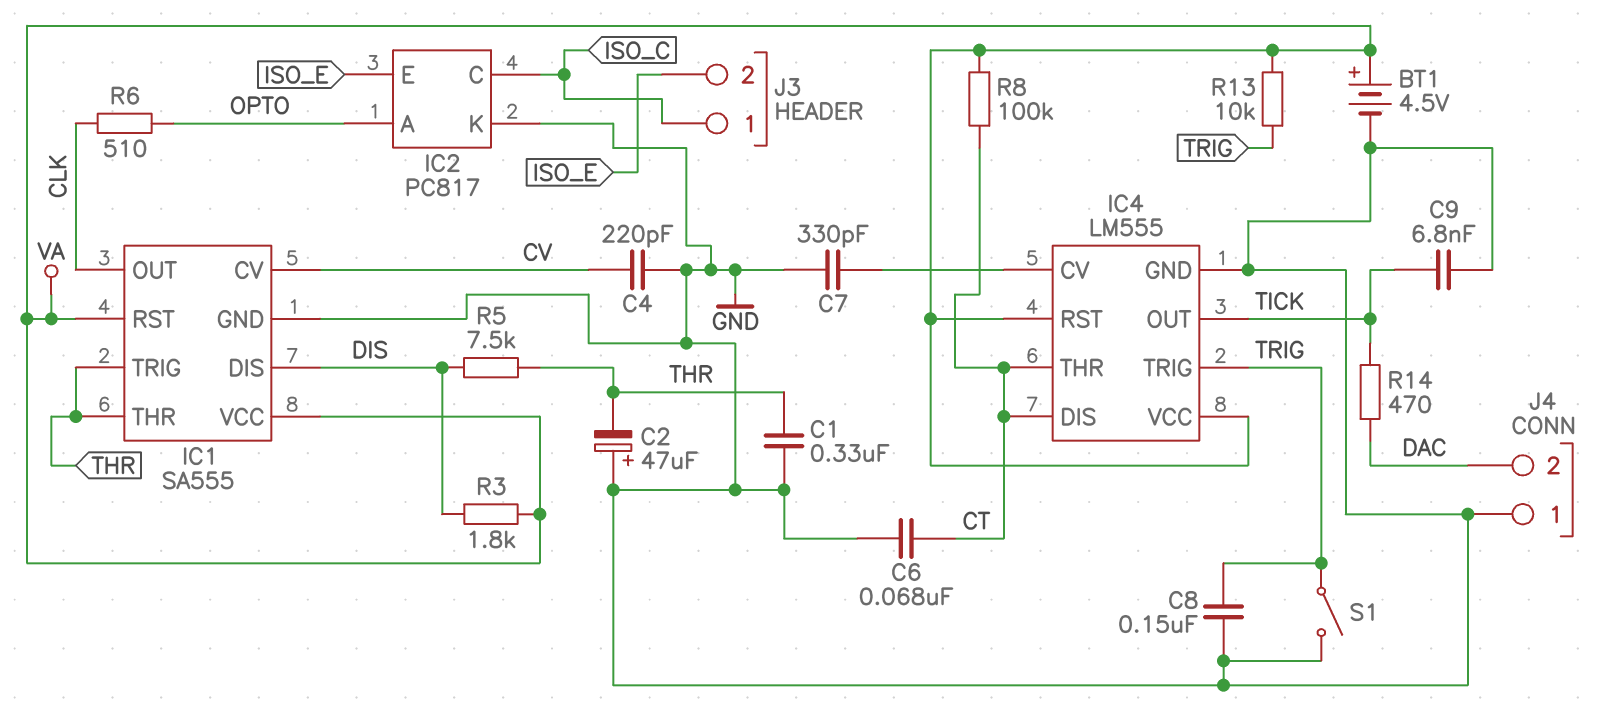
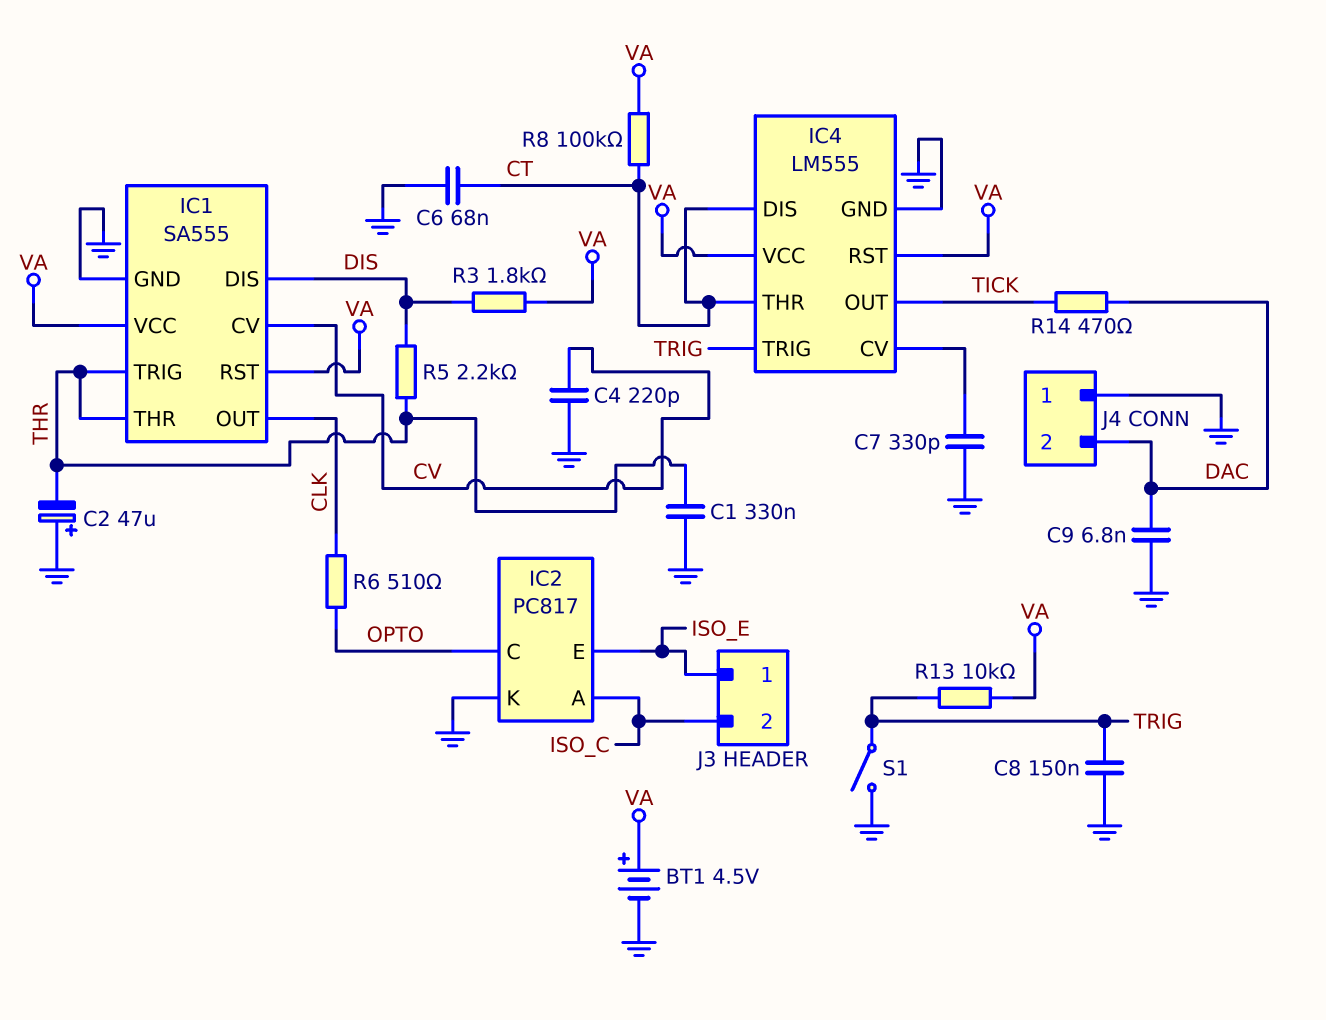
C9: 6.8nF (GND, TICK) -> 6.8nF (DAC, GND)
IC2 pin A: OPTO -> ISO_C
IC2 pin C: ISO_C -> OPTO
J3 pin 1: ISO_C -> ISO_E
J3 pin 2: ISO_E -> ISO_C
R5: 7.5k (DIS, THR) -> 2.2k (DIS, THR)

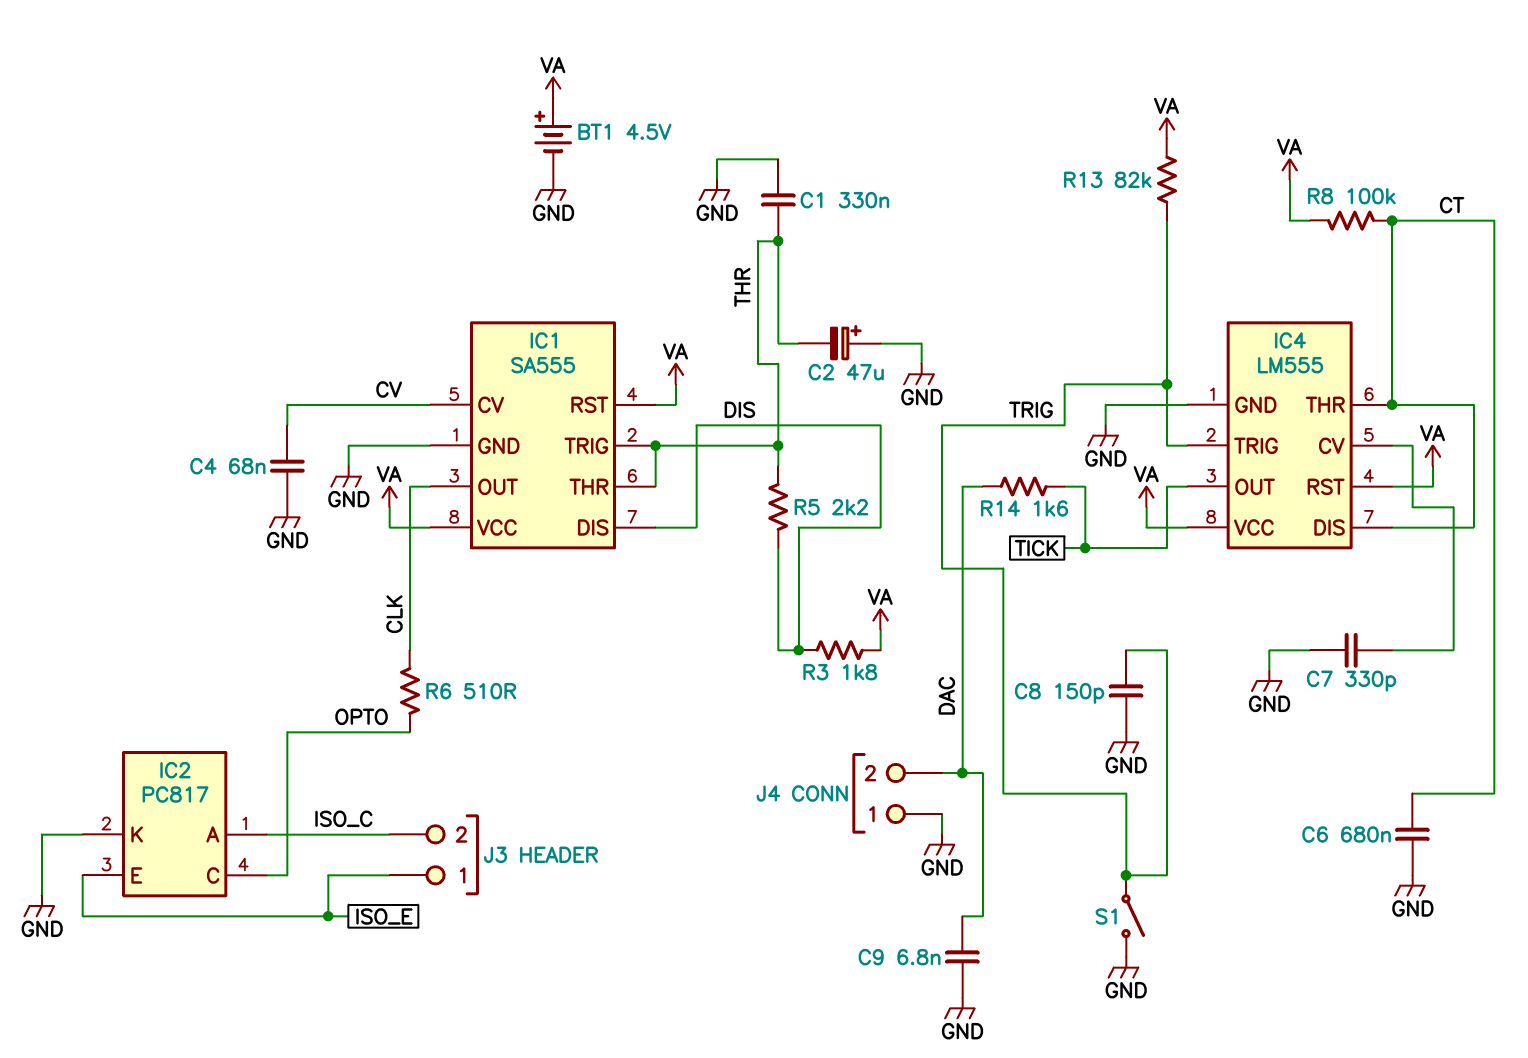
C4: 220pF (CV, GND) -> 68nF (CV, GND)
C6: 68nF (CT, GND) -> 680nF (CT, GND)
C8: 150nF (GND, TRIG) -> 150pF (GND, TRIG)
R13: 10k (TRIG, VA) -> 82k (TRIG, VA)
R14: 470 (DAC, TICK) -> 1.6k (DAC, TICK)

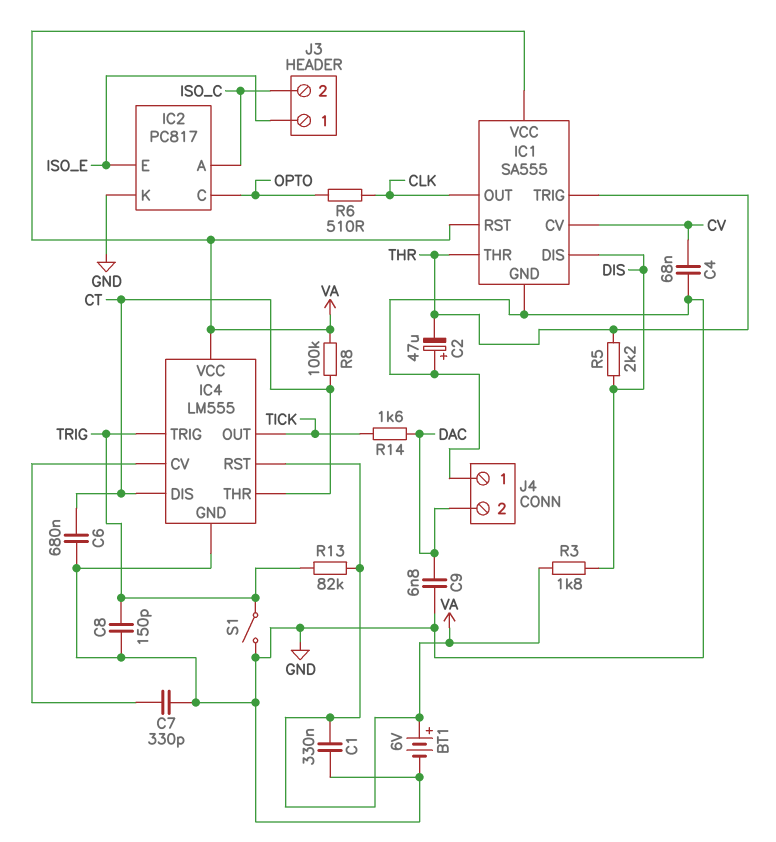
BT1: 4.5V (plus VA, minus GND) -> 6V (plus VA, minus GND)
C1: 330nF (GND, THR) -> 330nF (GND, VA)

